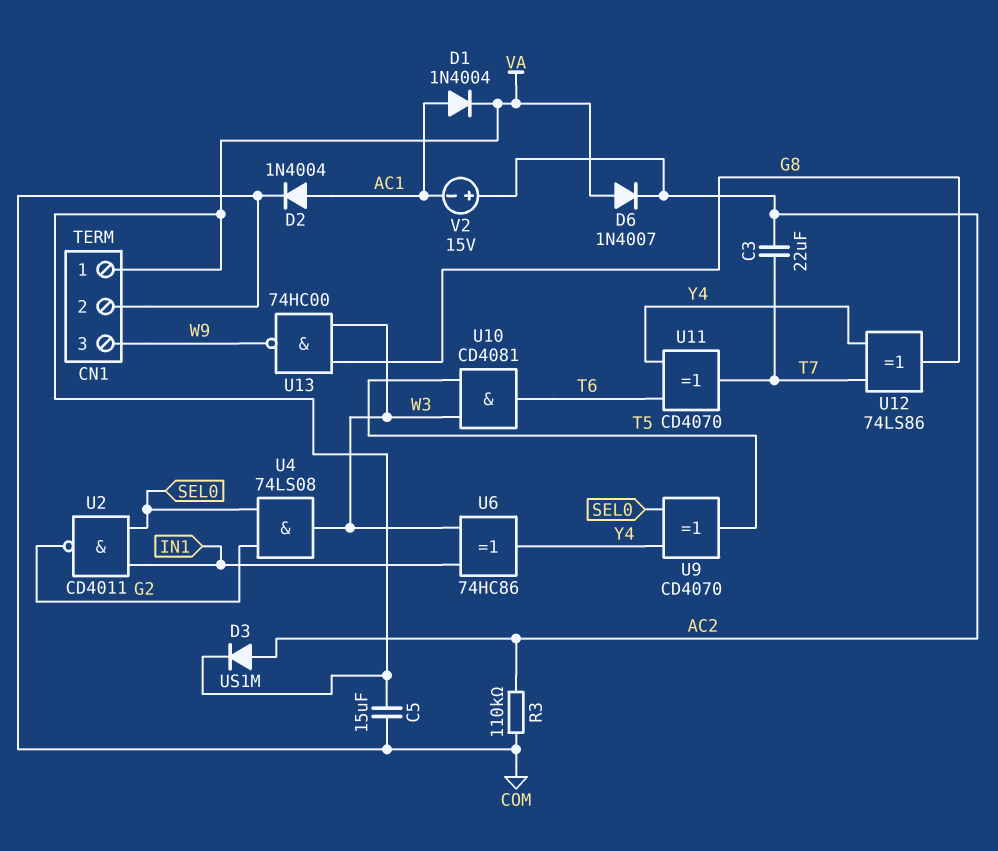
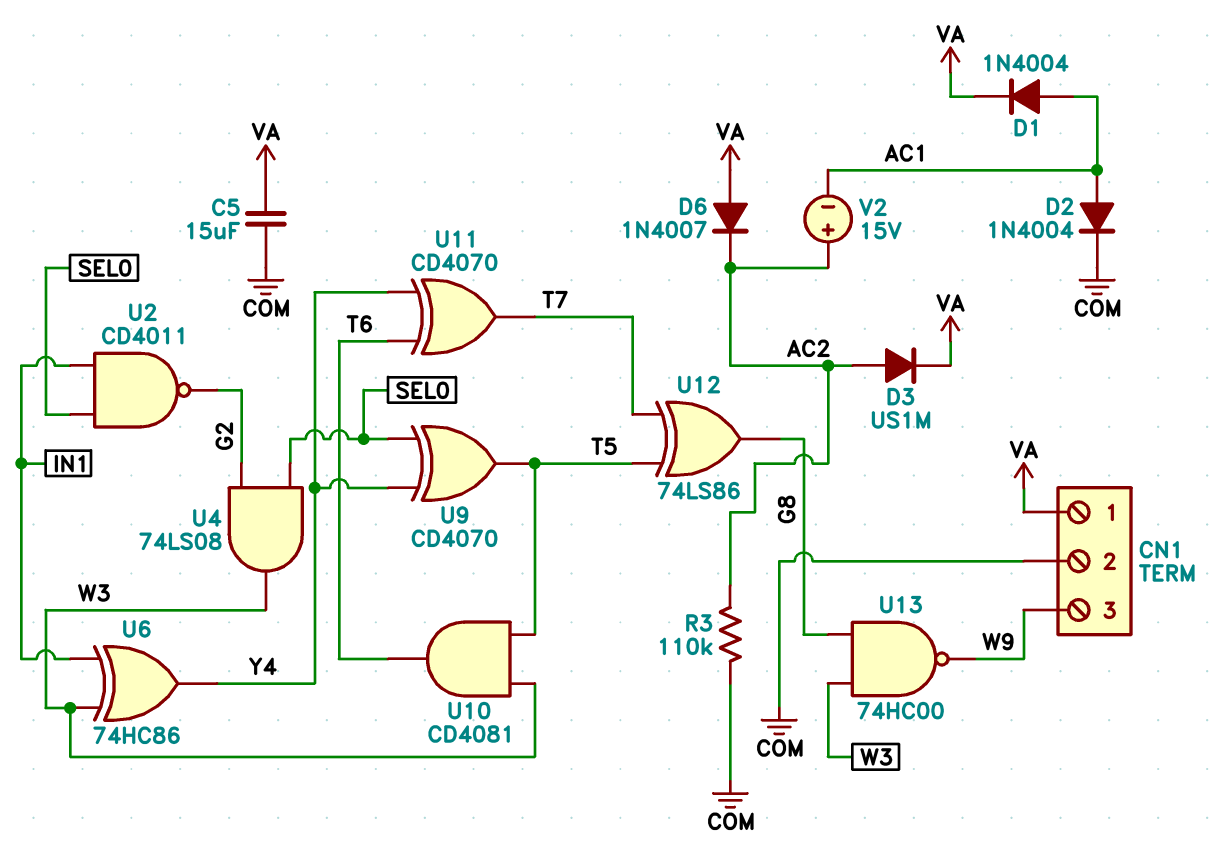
C3: 22uF (AC2, T7) -> none
U12: XOR 74LS86 (in T7, in Y4, out G8) -> XOR 74LS86 (in T5, in T7, out G8)

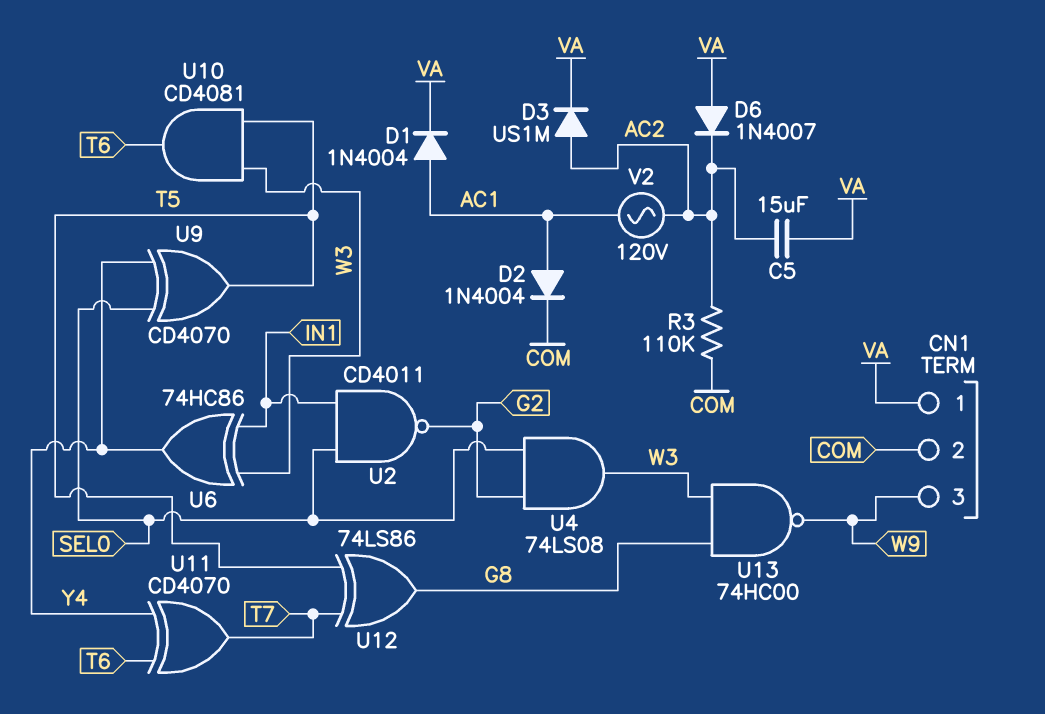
C5: 15uF (COM, VA) -> 15uF (AC2, VA)
V2: 15V (plus AC2, minus AC1) -> AC 120V (AC1, AC2)

